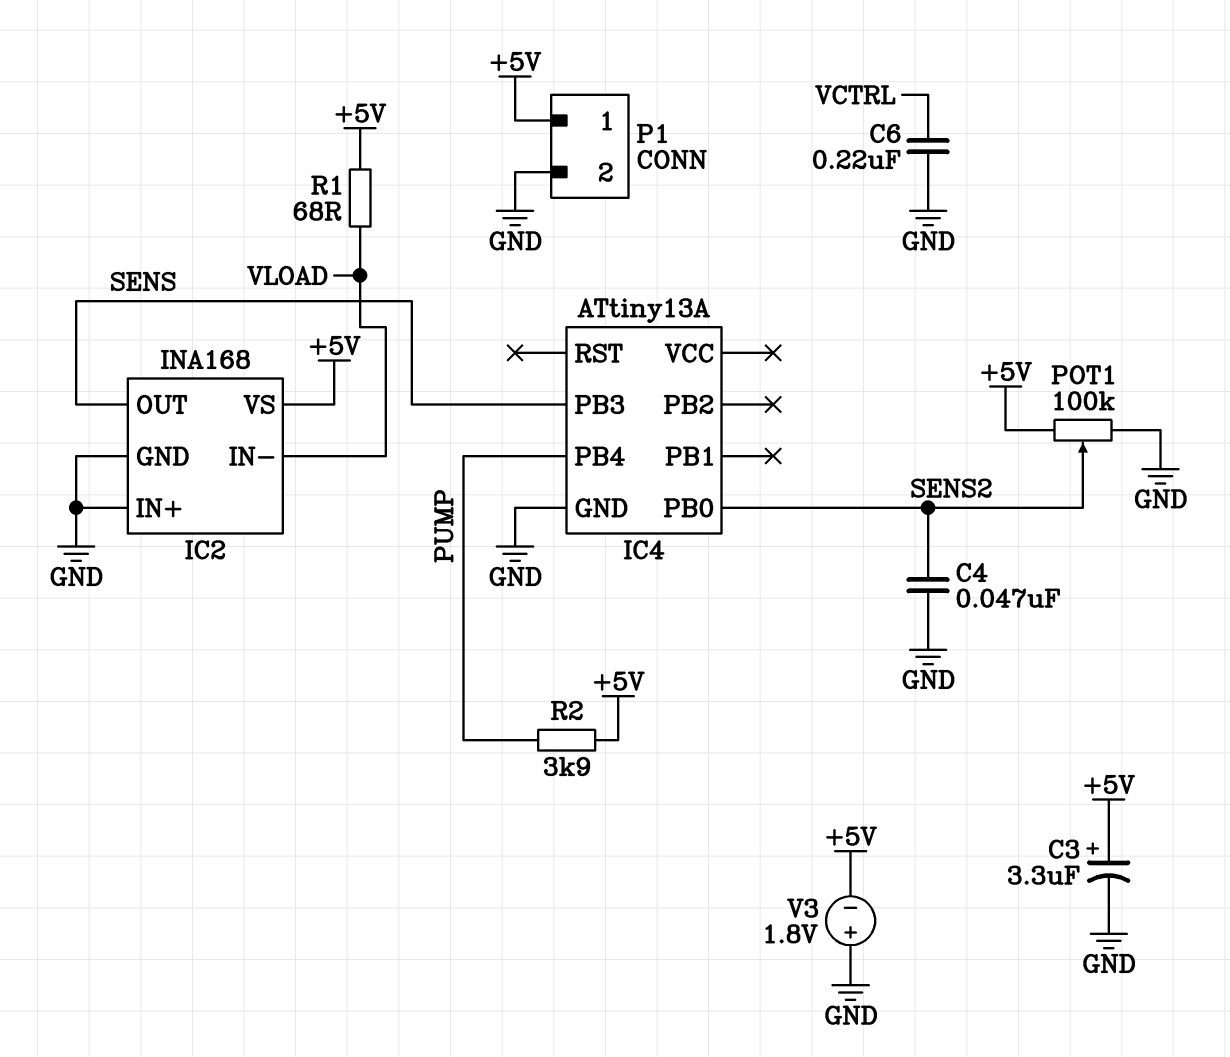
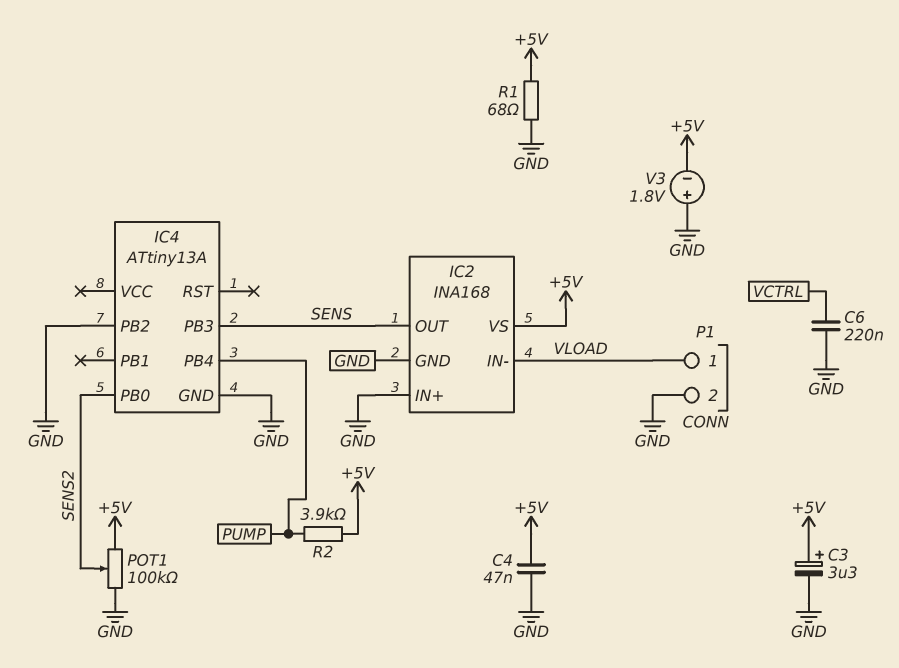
C4: 47nF (GND, SENS2) -> 47nF (+5V, GND)
IC4 pin PB2: none -> GND
P1 pin 1: +5V -> VLOAD
R1: 68 (+5V, VLOAD) -> 68 (+5V, GND)

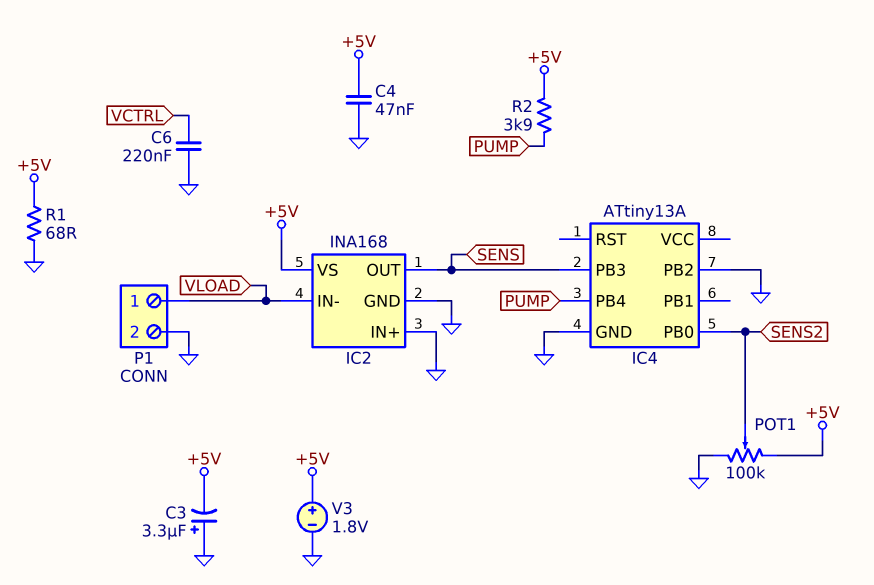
C3: 3.3uF (plus +5V, minus GND) -> 3.3uF (plus GND, minus +5V)
V3: 1.8V (plus GND, minus +5V) -> 1.8V (plus +5V, minus GND)

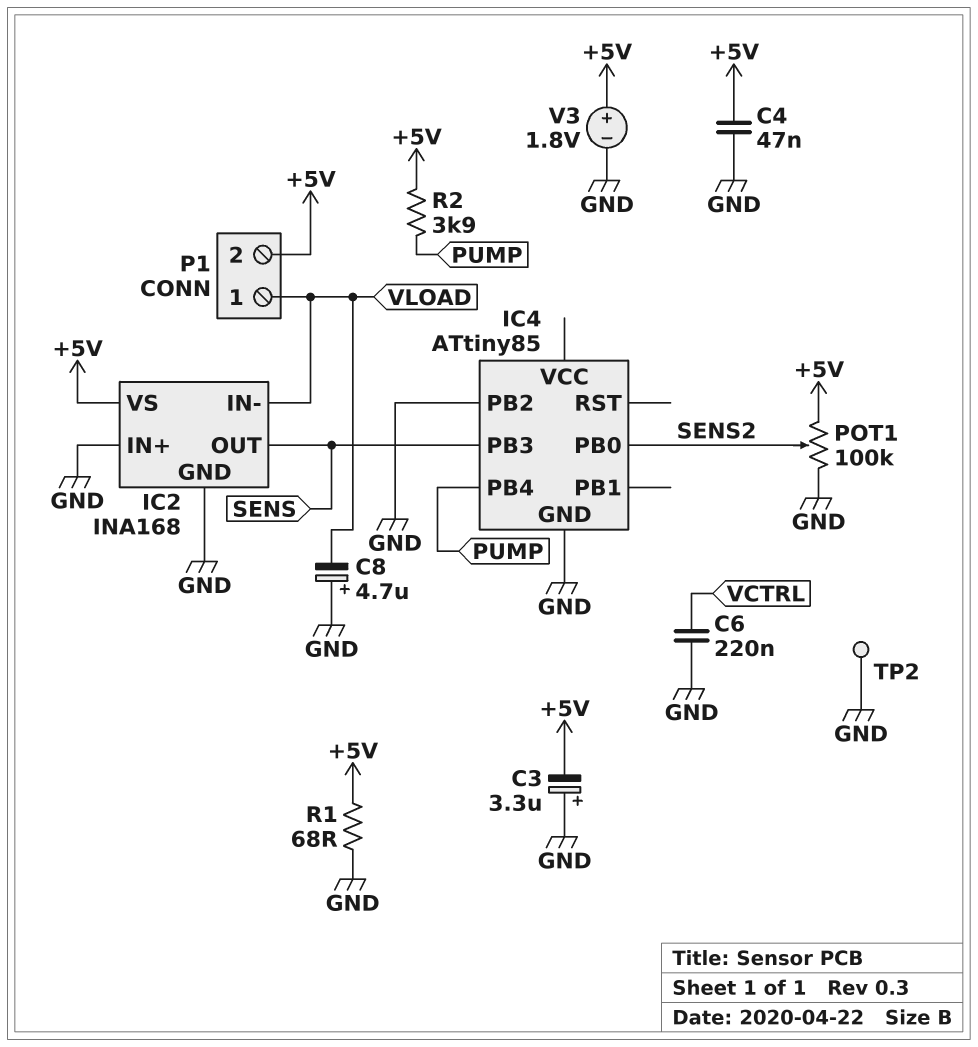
C8: none -> 4.7uF (plus GND, minus VLOAD)
IC4: ATtiny13A -> ATtiny85
P1 pin 2: GND -> +5V
TP2: none -> test point (GND)

